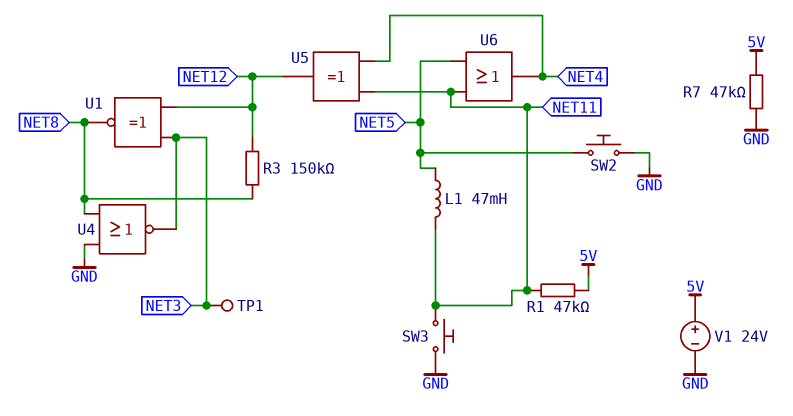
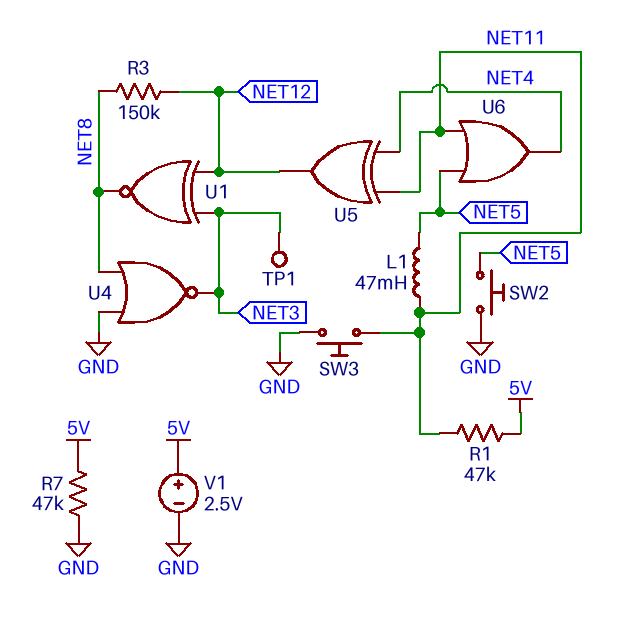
V1: 24V (plus 5V, minus GND) -> 2.5V (plus 5V, minus GND)

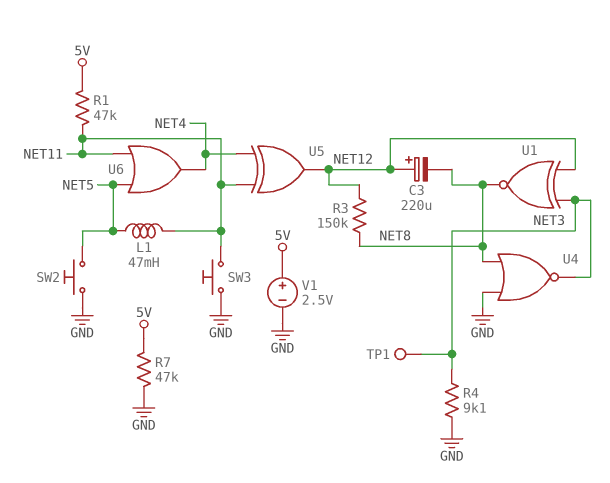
C3: none -> 220uF (plus NET12, minus NET8)
R4: none -> 9.1k (GND, NET3)

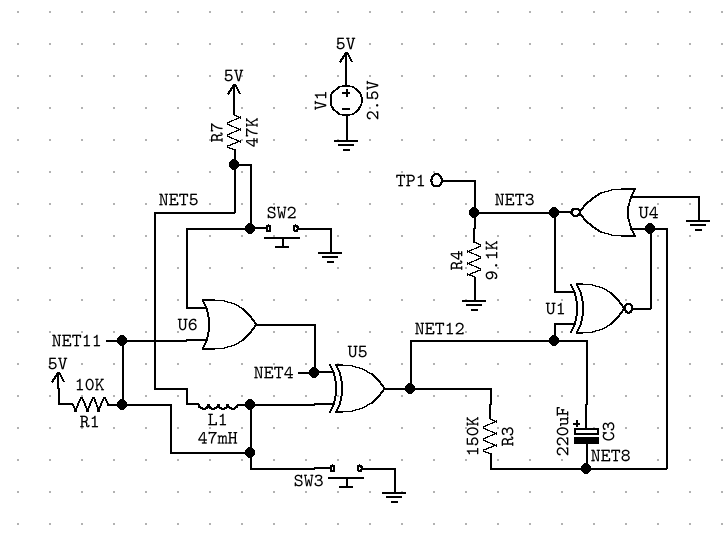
R1: 47k (5V, NET11) -> 10k (5V, NET11)
R7: 47k (5V, GND) -> 47k (5V, NET5)

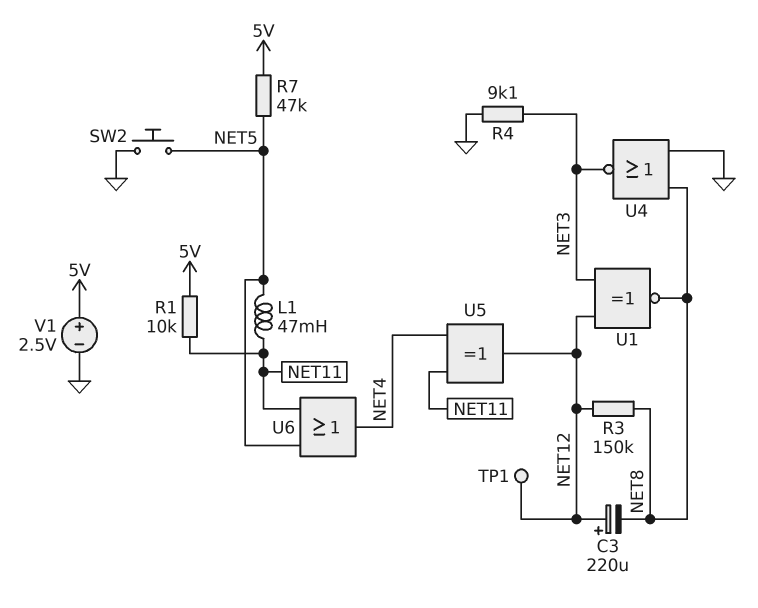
SW3: button (GND, NET11) -> none
TP1: test point (NET3) -> test point (NET12)

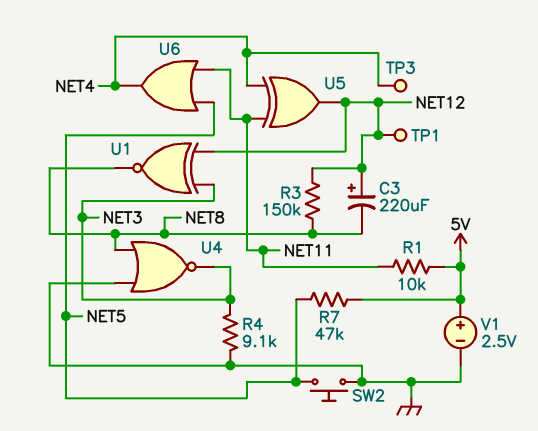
L1: 47mH (NET5, NET11) -> none
TP3: none -> test point (NET4)

